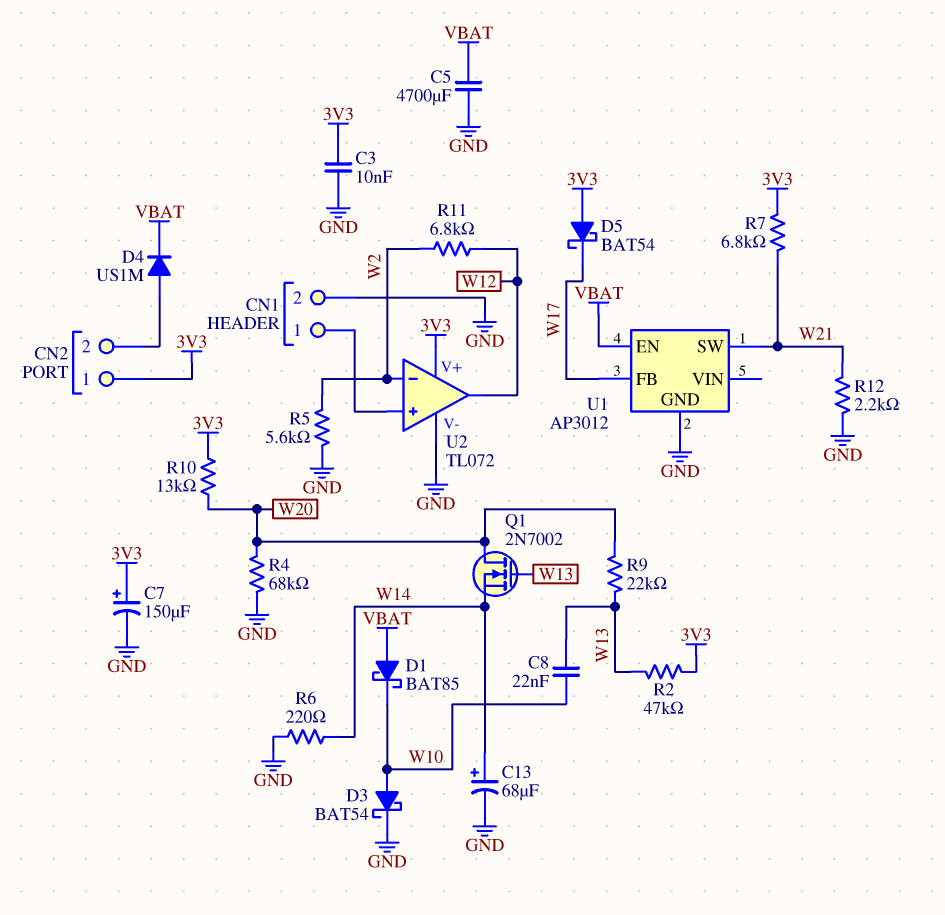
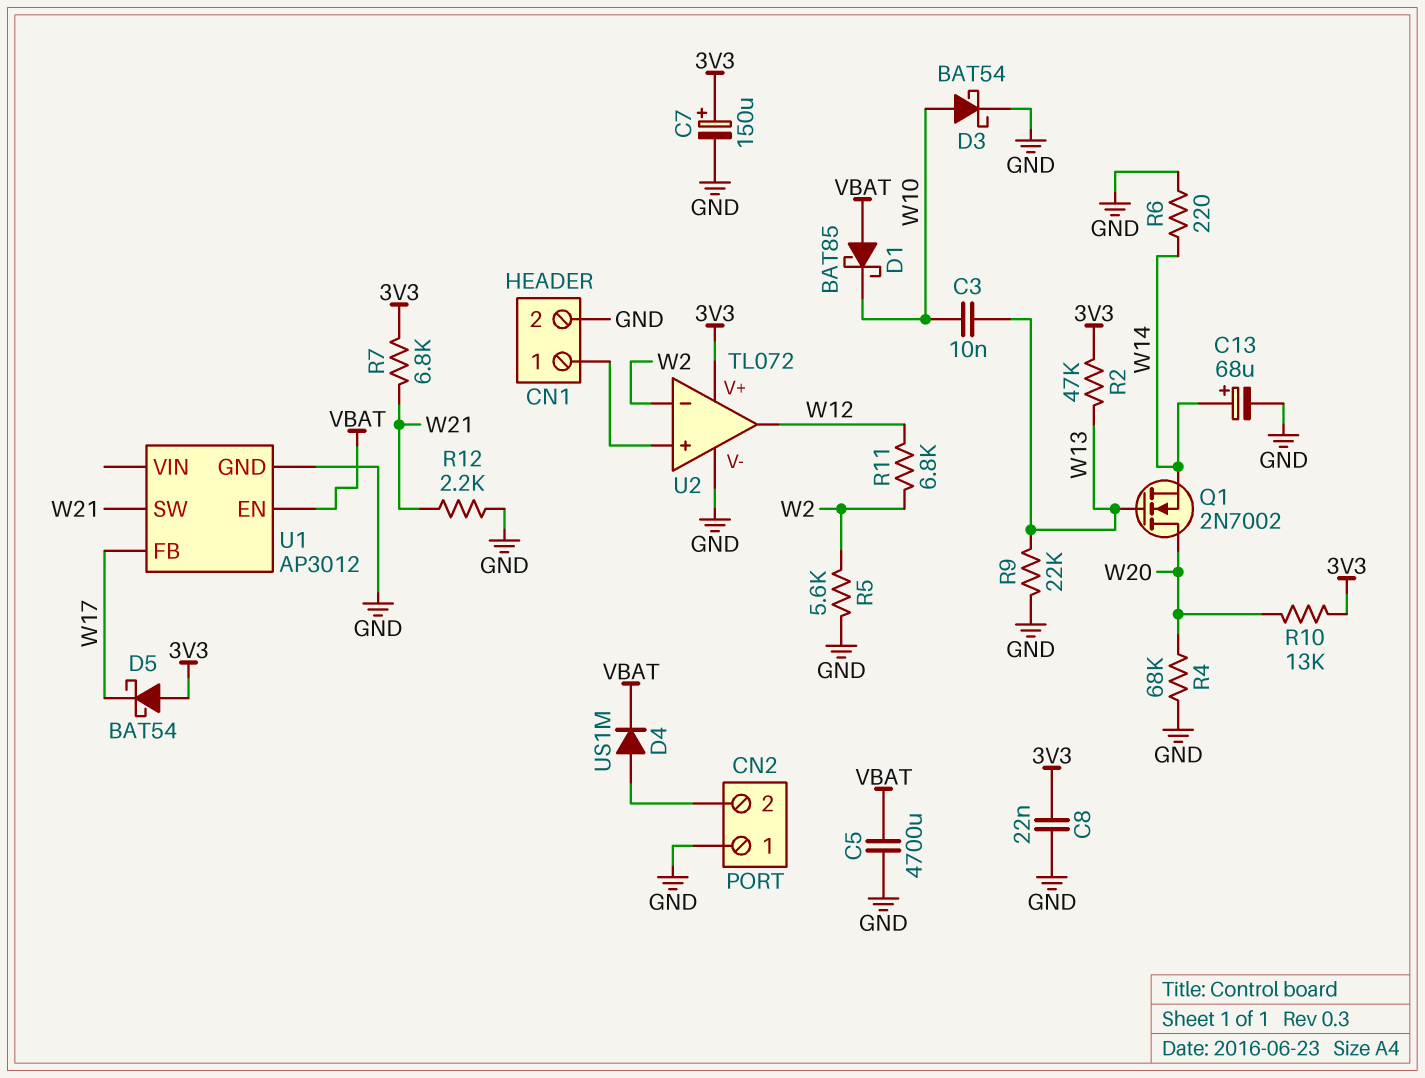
C3: 10nF (3V3, GND) -> 10nF (W10, W13)
C8: 22nF (W10, W13) -> 22nF (3V3, GND)
CN2 pin 1: 3V3 -> GND
R9: 22k (W13, W20) -> 22k (GND, W13)

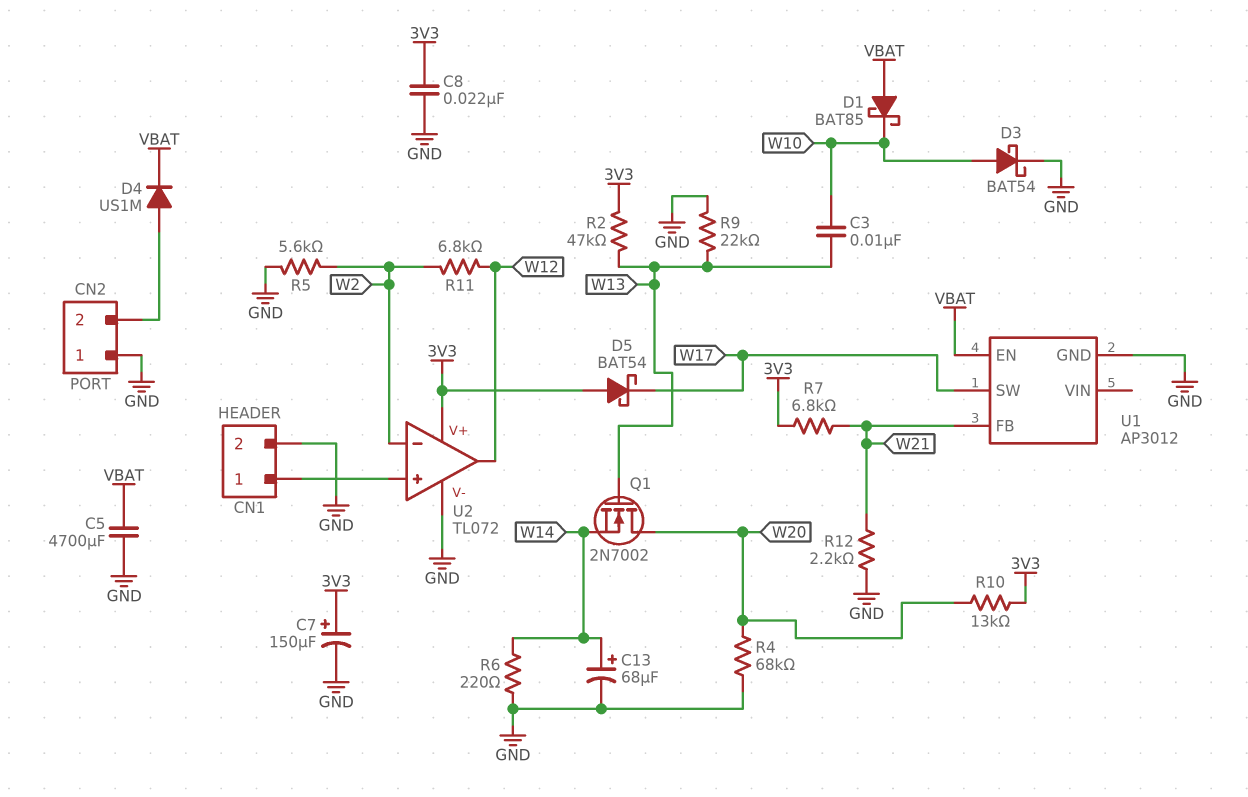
U1 pin FB: W17 -> W21
U1 pin SW: W21 -> W17

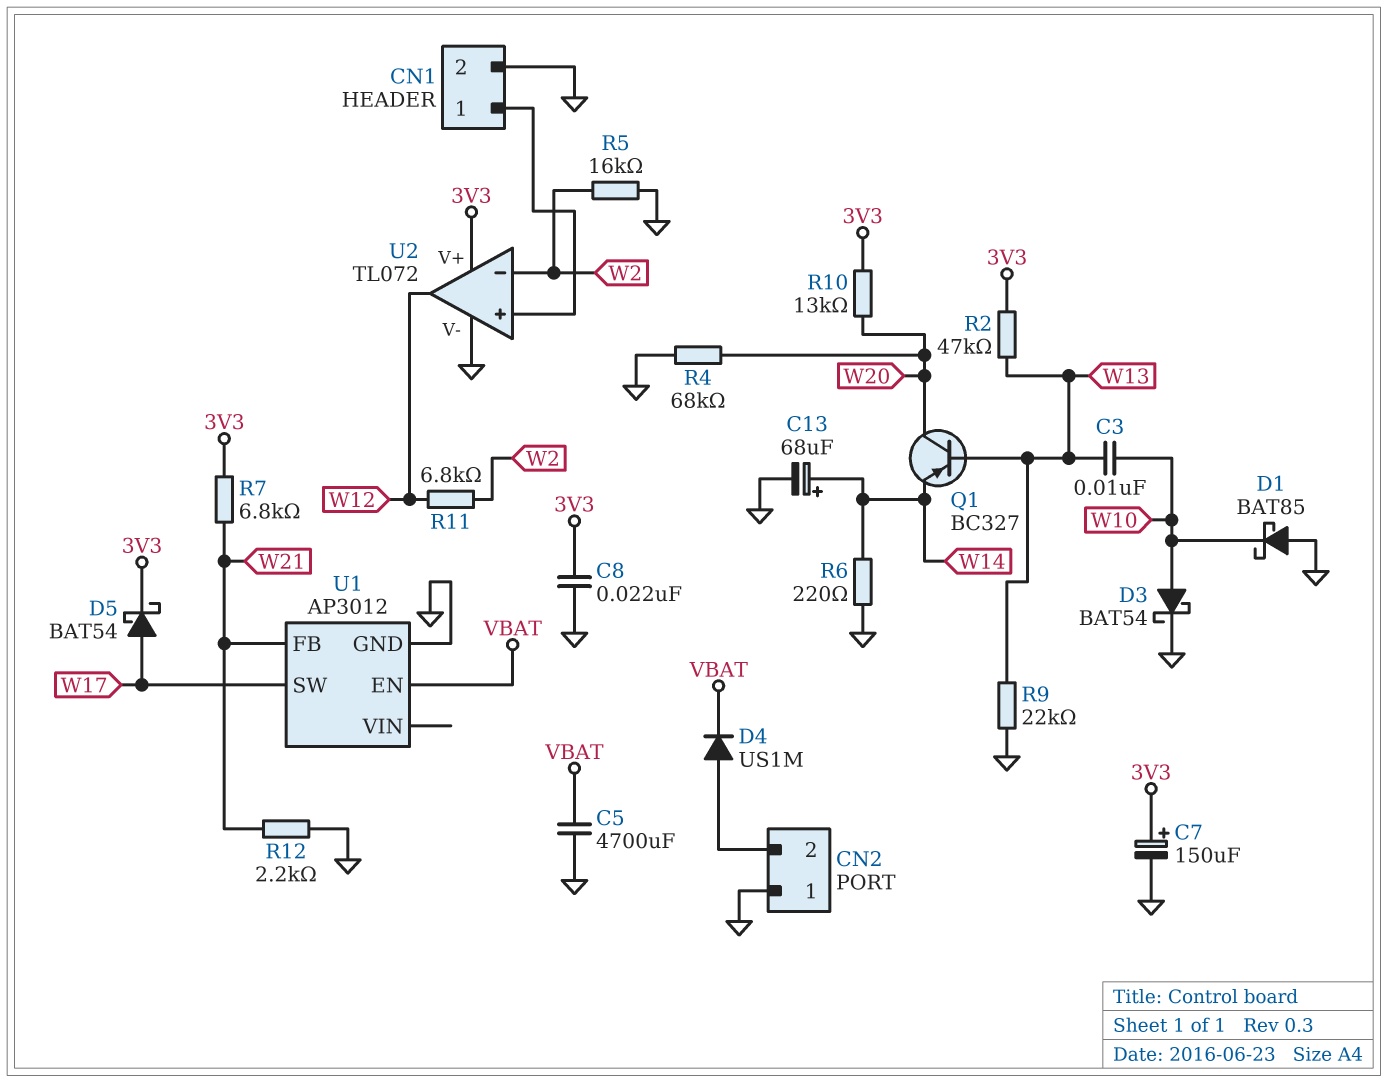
D1: schottky BAT85 (A VBAT, K W10) -> schottky BAT85 (A GND, K W10)
D5: schottky BAT54 (A 3V3, K W17) -> schottky BAT54 (A W17, K 3V3)
Q1: NMOS 2N7002 (G W13, D W20, S W14) -> PNP BC327 (B W13, C W20, E W14)
R5: 5.6k (GND, W2) -> 16k (GND, W2)

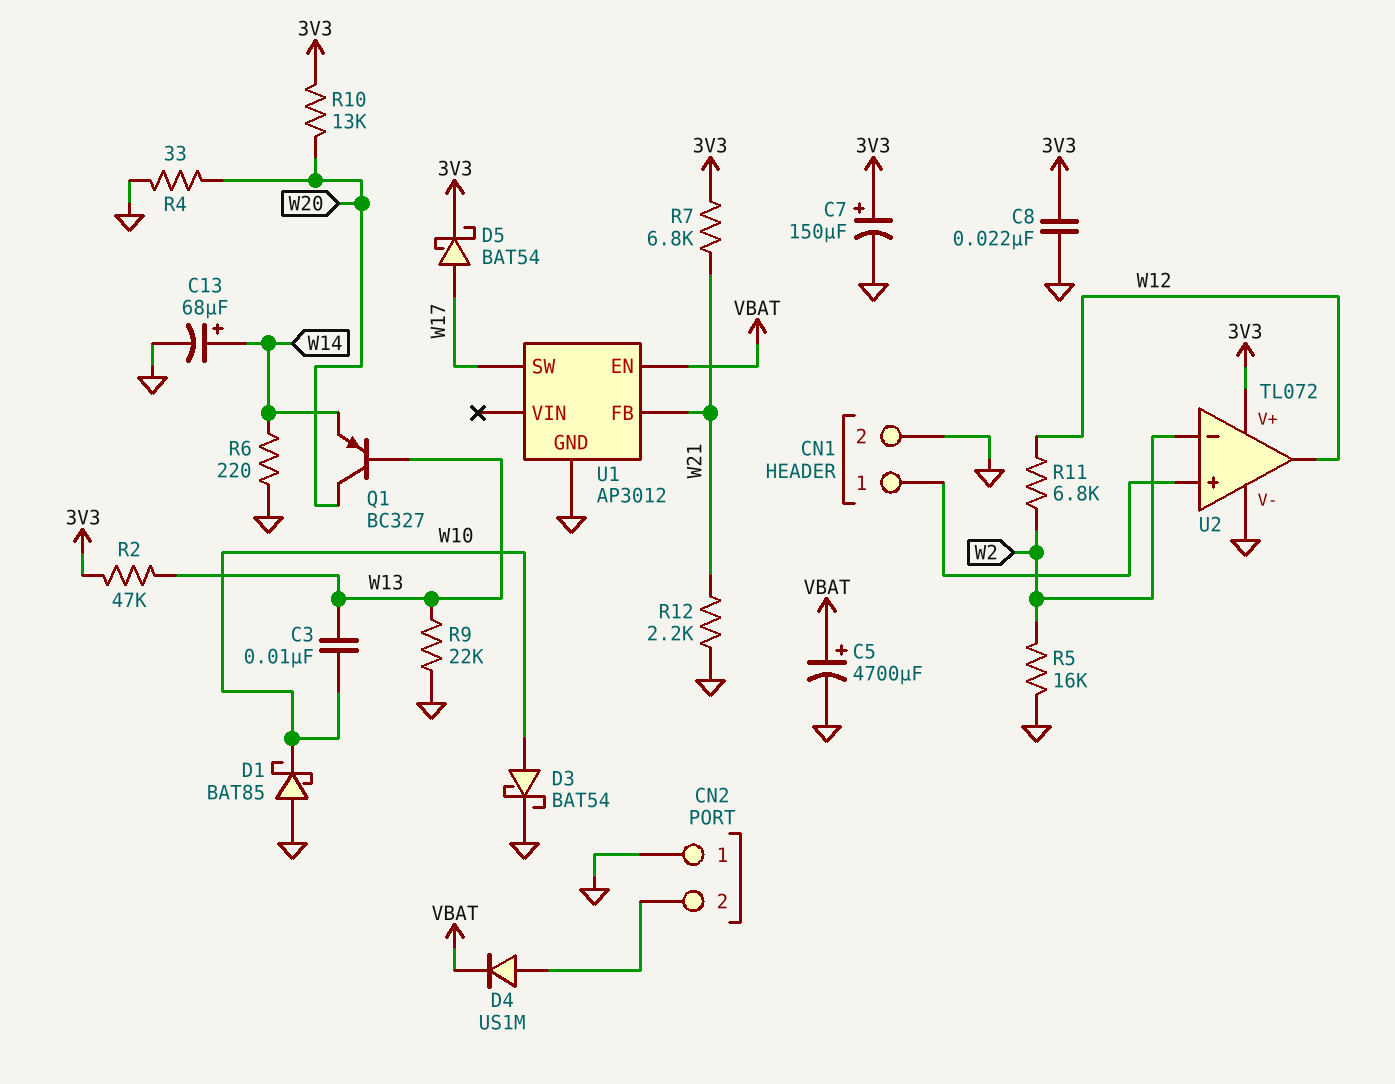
C5: 4700uF (GND, VBAT) -> 4700uF (plus VBAT, minus GND)
R4: 68k (GND, W20) -> 33 (GND, W20)

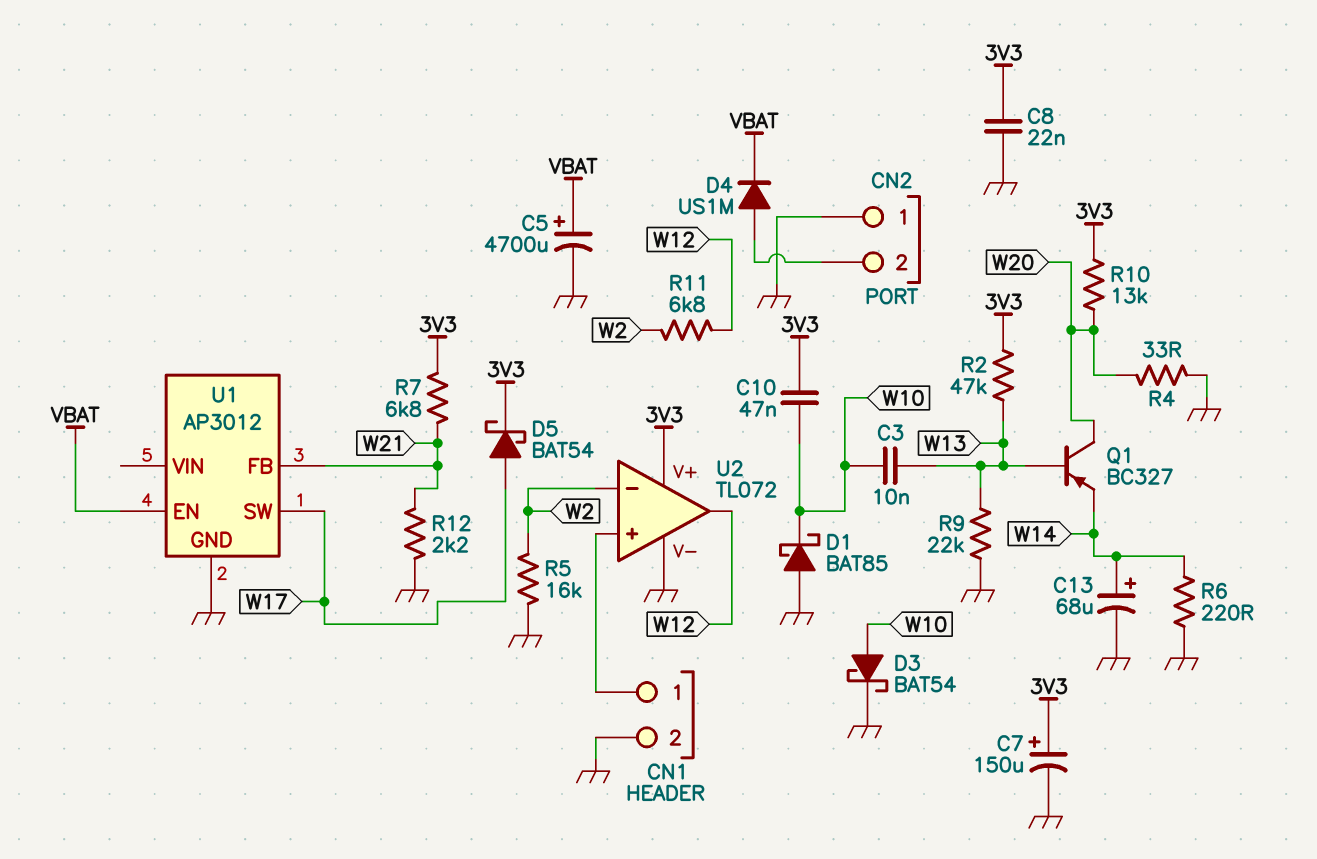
C10: none -> 47nF (3V3, W10)

